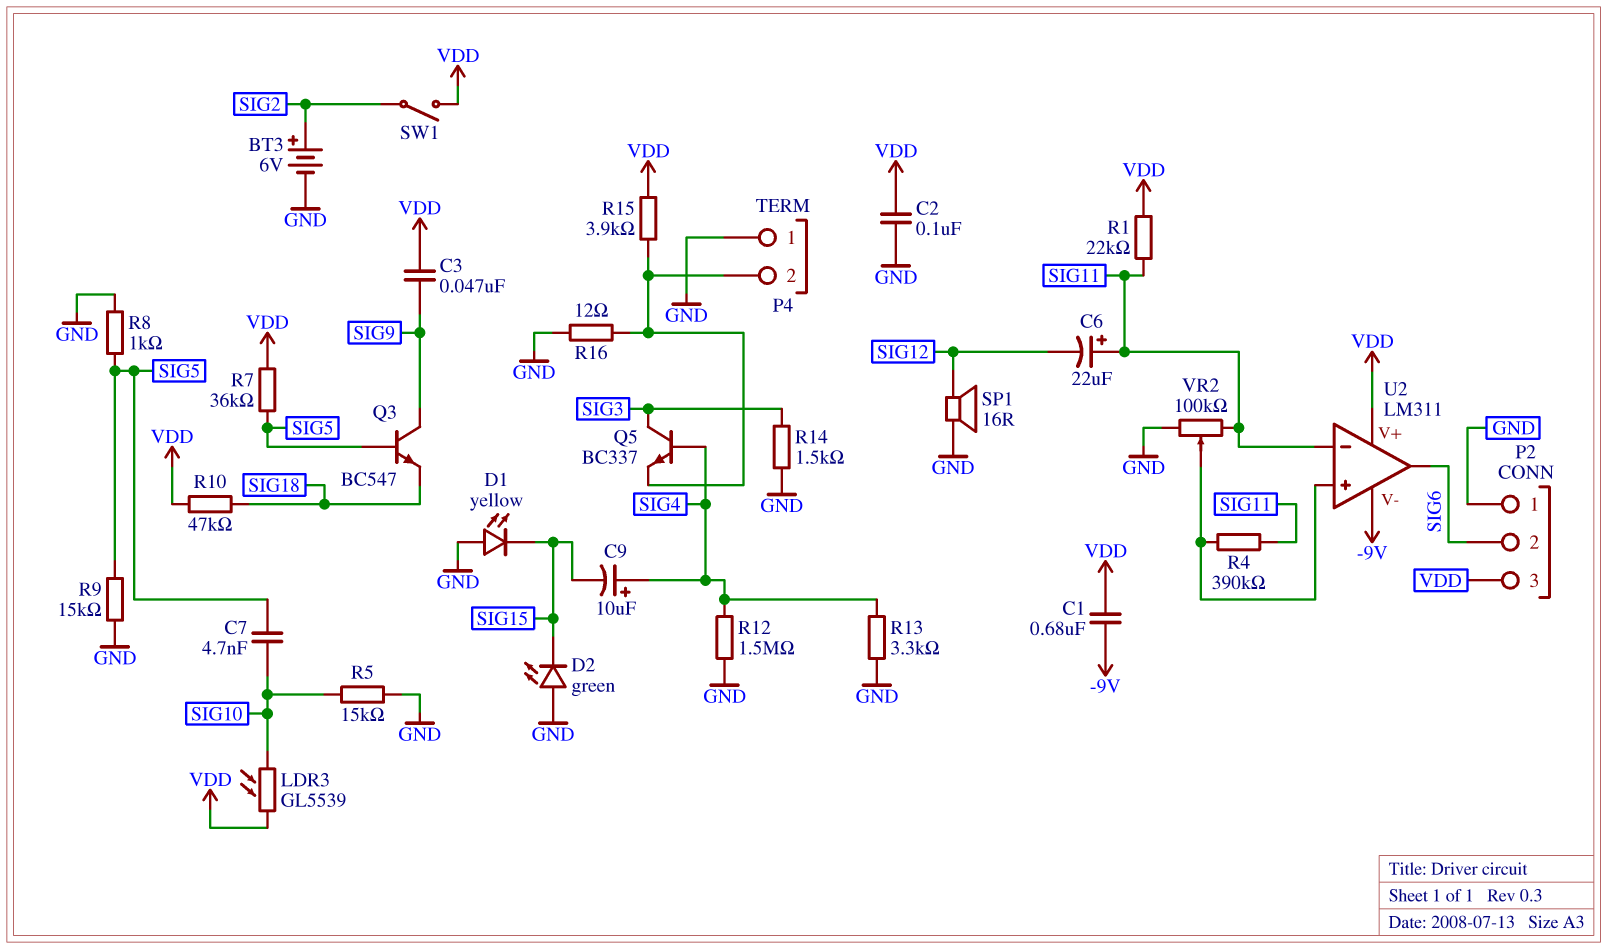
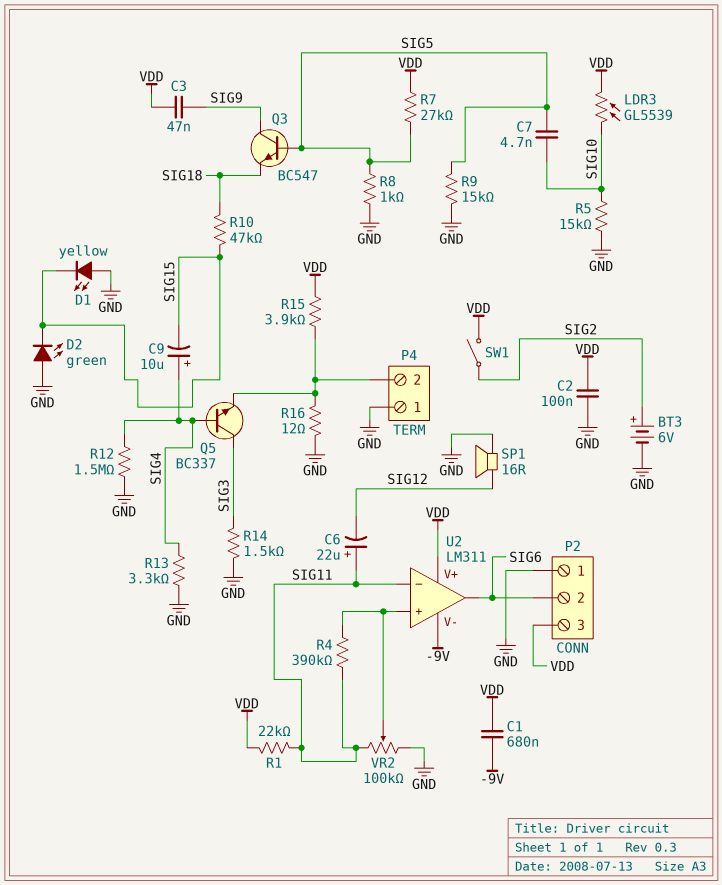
R7: 36k (SIG5, VDD) -> 27k (SIG5, VDD)
R10: 47k (SIG18, VDD) -> 47k (SIG15, SIG18)

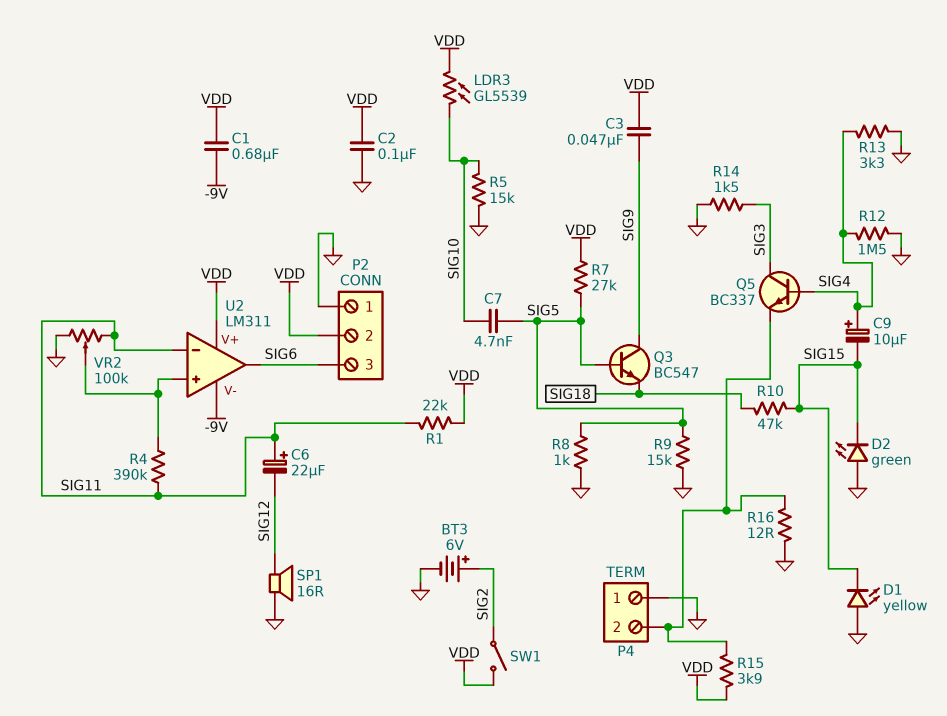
P2 pin 2: SIG6 -> VDD
P2 pin 3: VDD -> SIG6

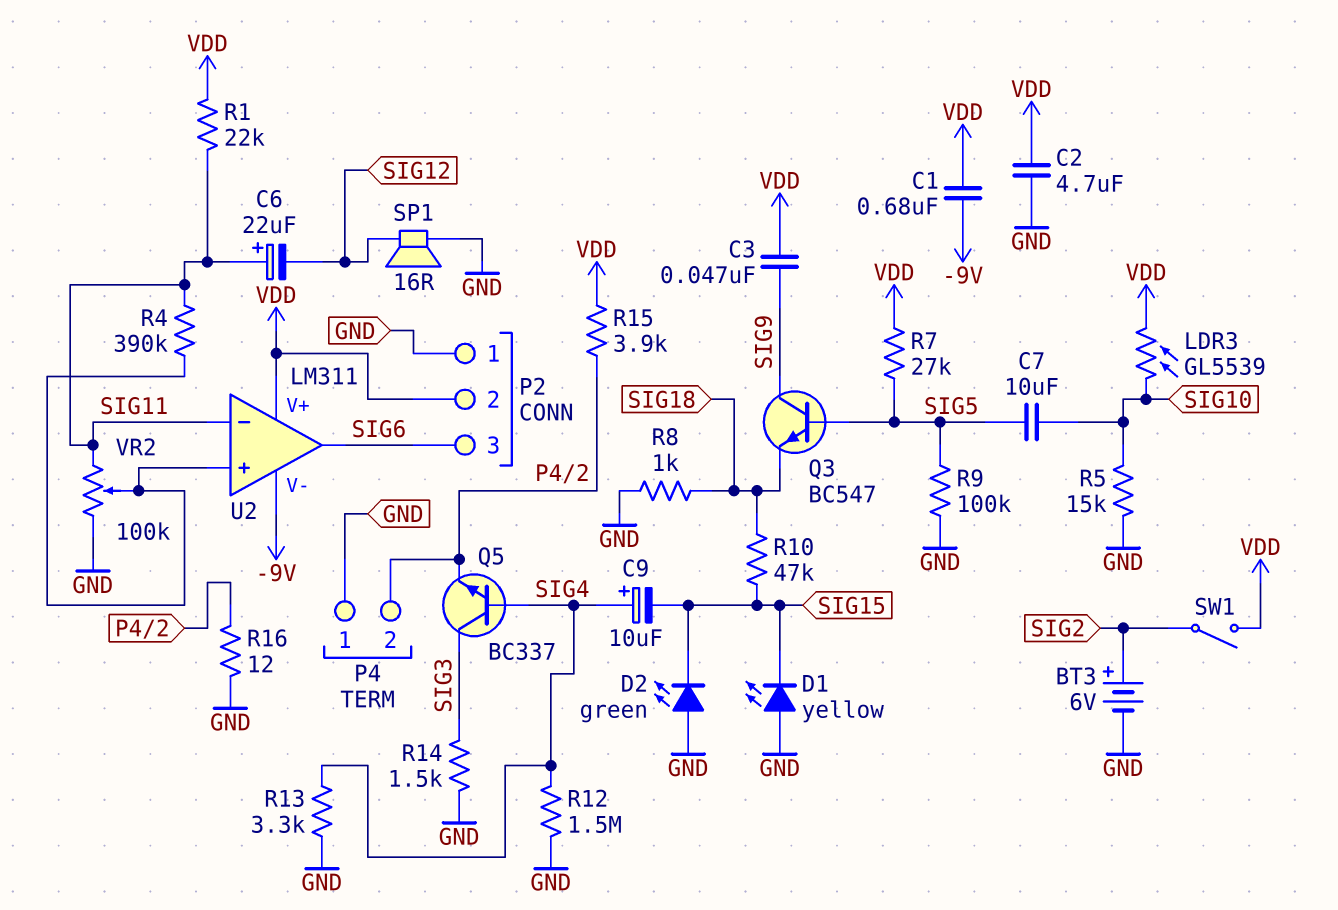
C2: 100nF (GND, VDD) -> 4.7uF (GND, VDD)
C7: 4.7nF (SIG5, SIG10) -> 10uF (SIG5, SIG10)
R8: 1k (GND, SIG5) -> 1k (GND, SIG18)
R9: 15k (GND, SIG5) -> 100k (GND, SIG5)

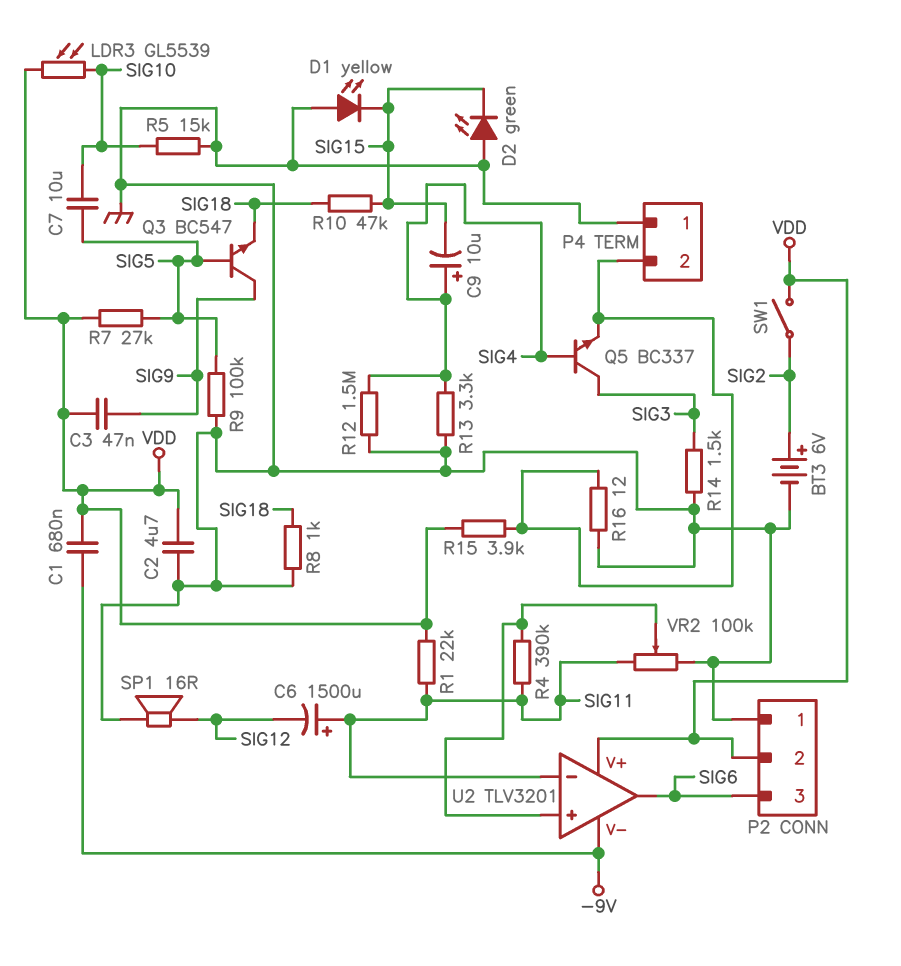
C6: 22uF (plus SIG11, minus SIG12) -> 1500uF (plus SIG11, minus SIG12)
U2: LM311 -> TLV3201

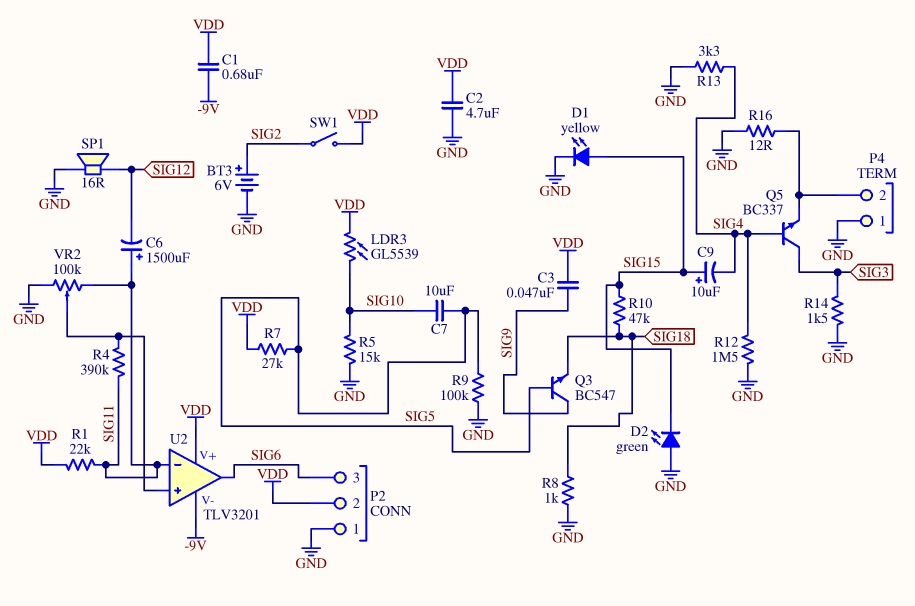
C9: 10uF (plus SIG4, minus SIG15) -> 10uF (plus SIG15, minus SIG4)
D1: LED yellow (A GND, K SIG15) -> LED yellow (A SIG15, K GND)
R15: 3.9k (P4/2, VDD) -> none

